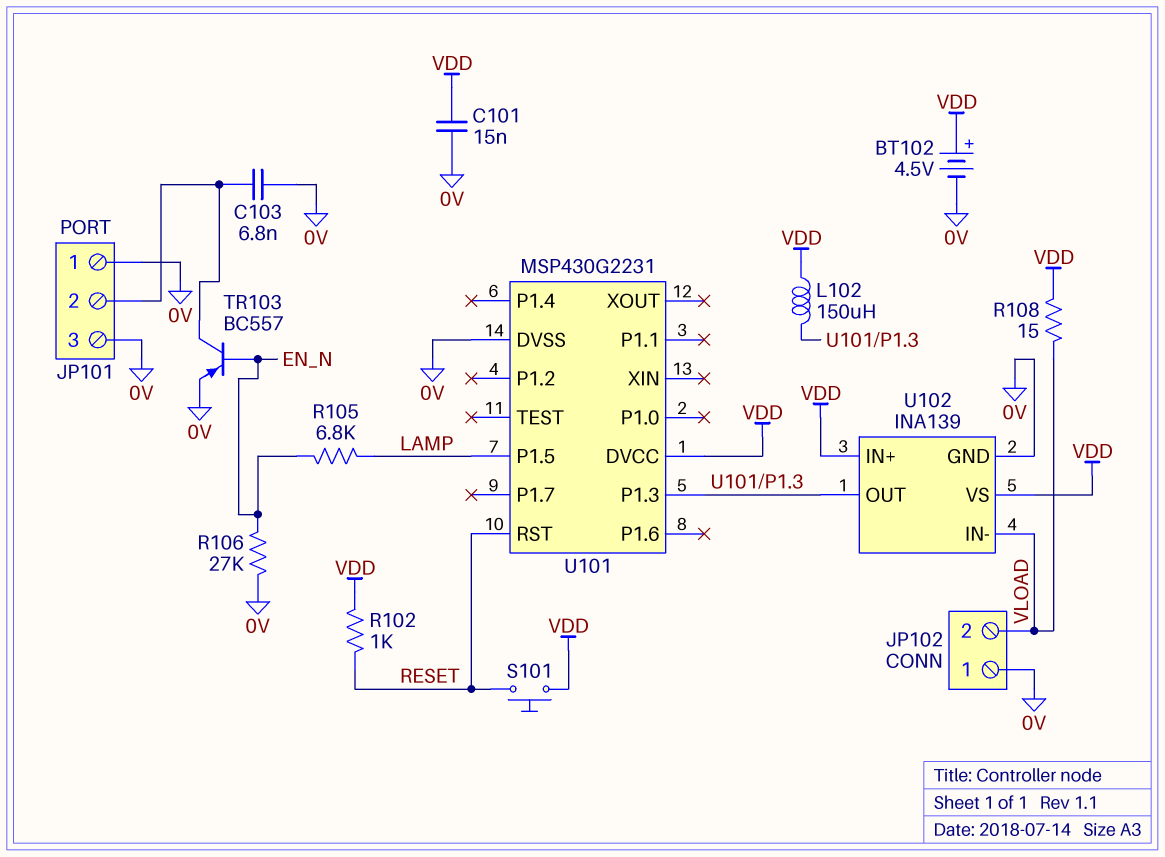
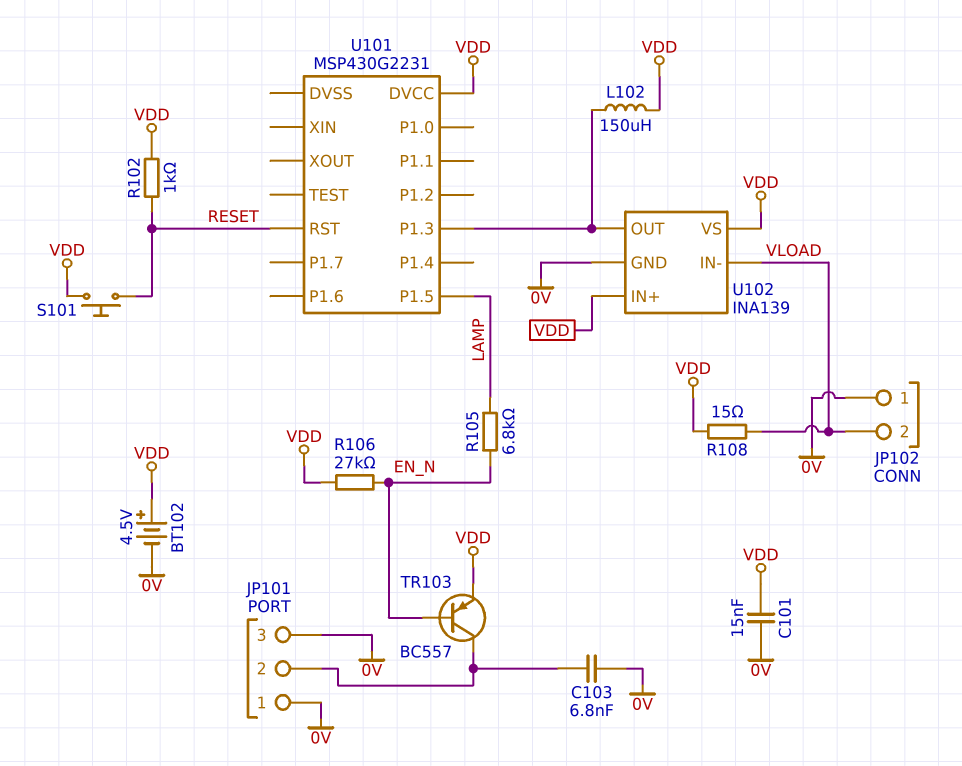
R106: 27k (0V, EN_N) -> 27k (EN_N, VDD)
TR103: PNP BC557 (B EN_N, C JP101/2, E 0V) -> PNP BC557 (B EN_N, C JP101/2, E VDD)
U101 pin DVSS: 0V -> none

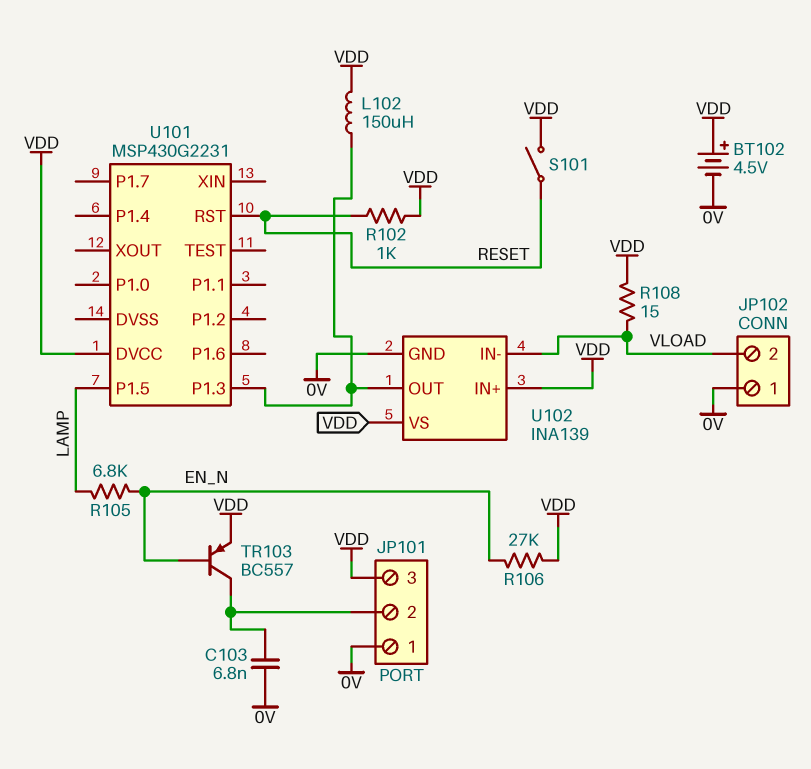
C101: 15nF (0V, VDD) -> none
JP101 pin 3: 0V -> VDD
S101: button (RESET, VDD) -> switch (RESET, VDD)

